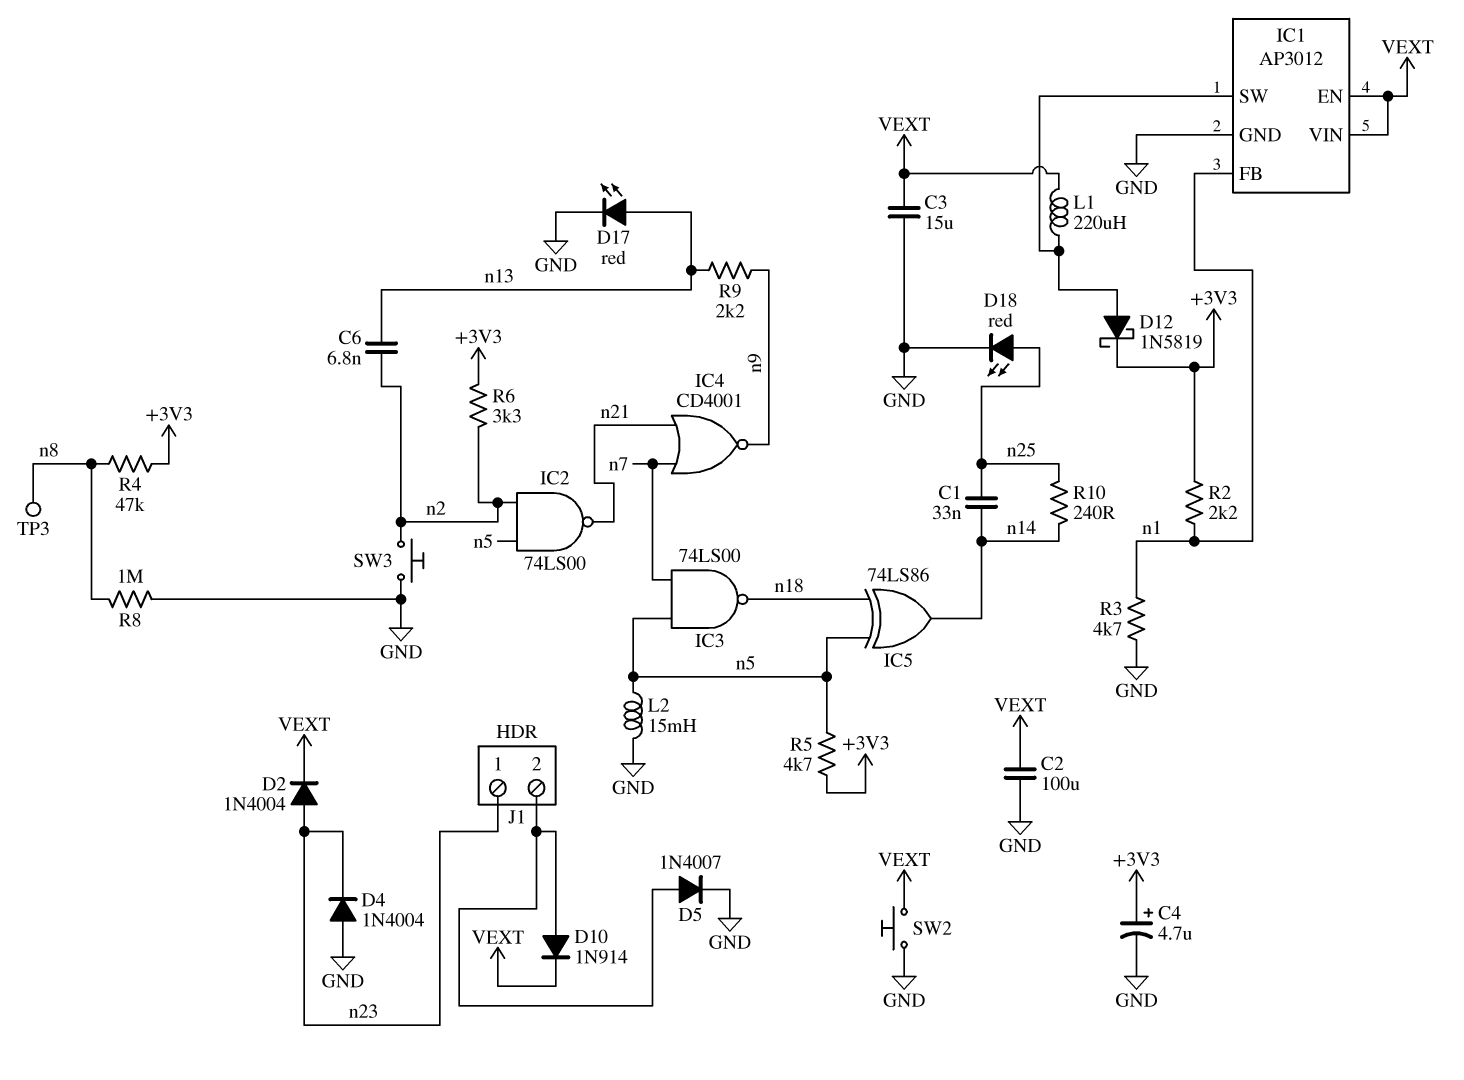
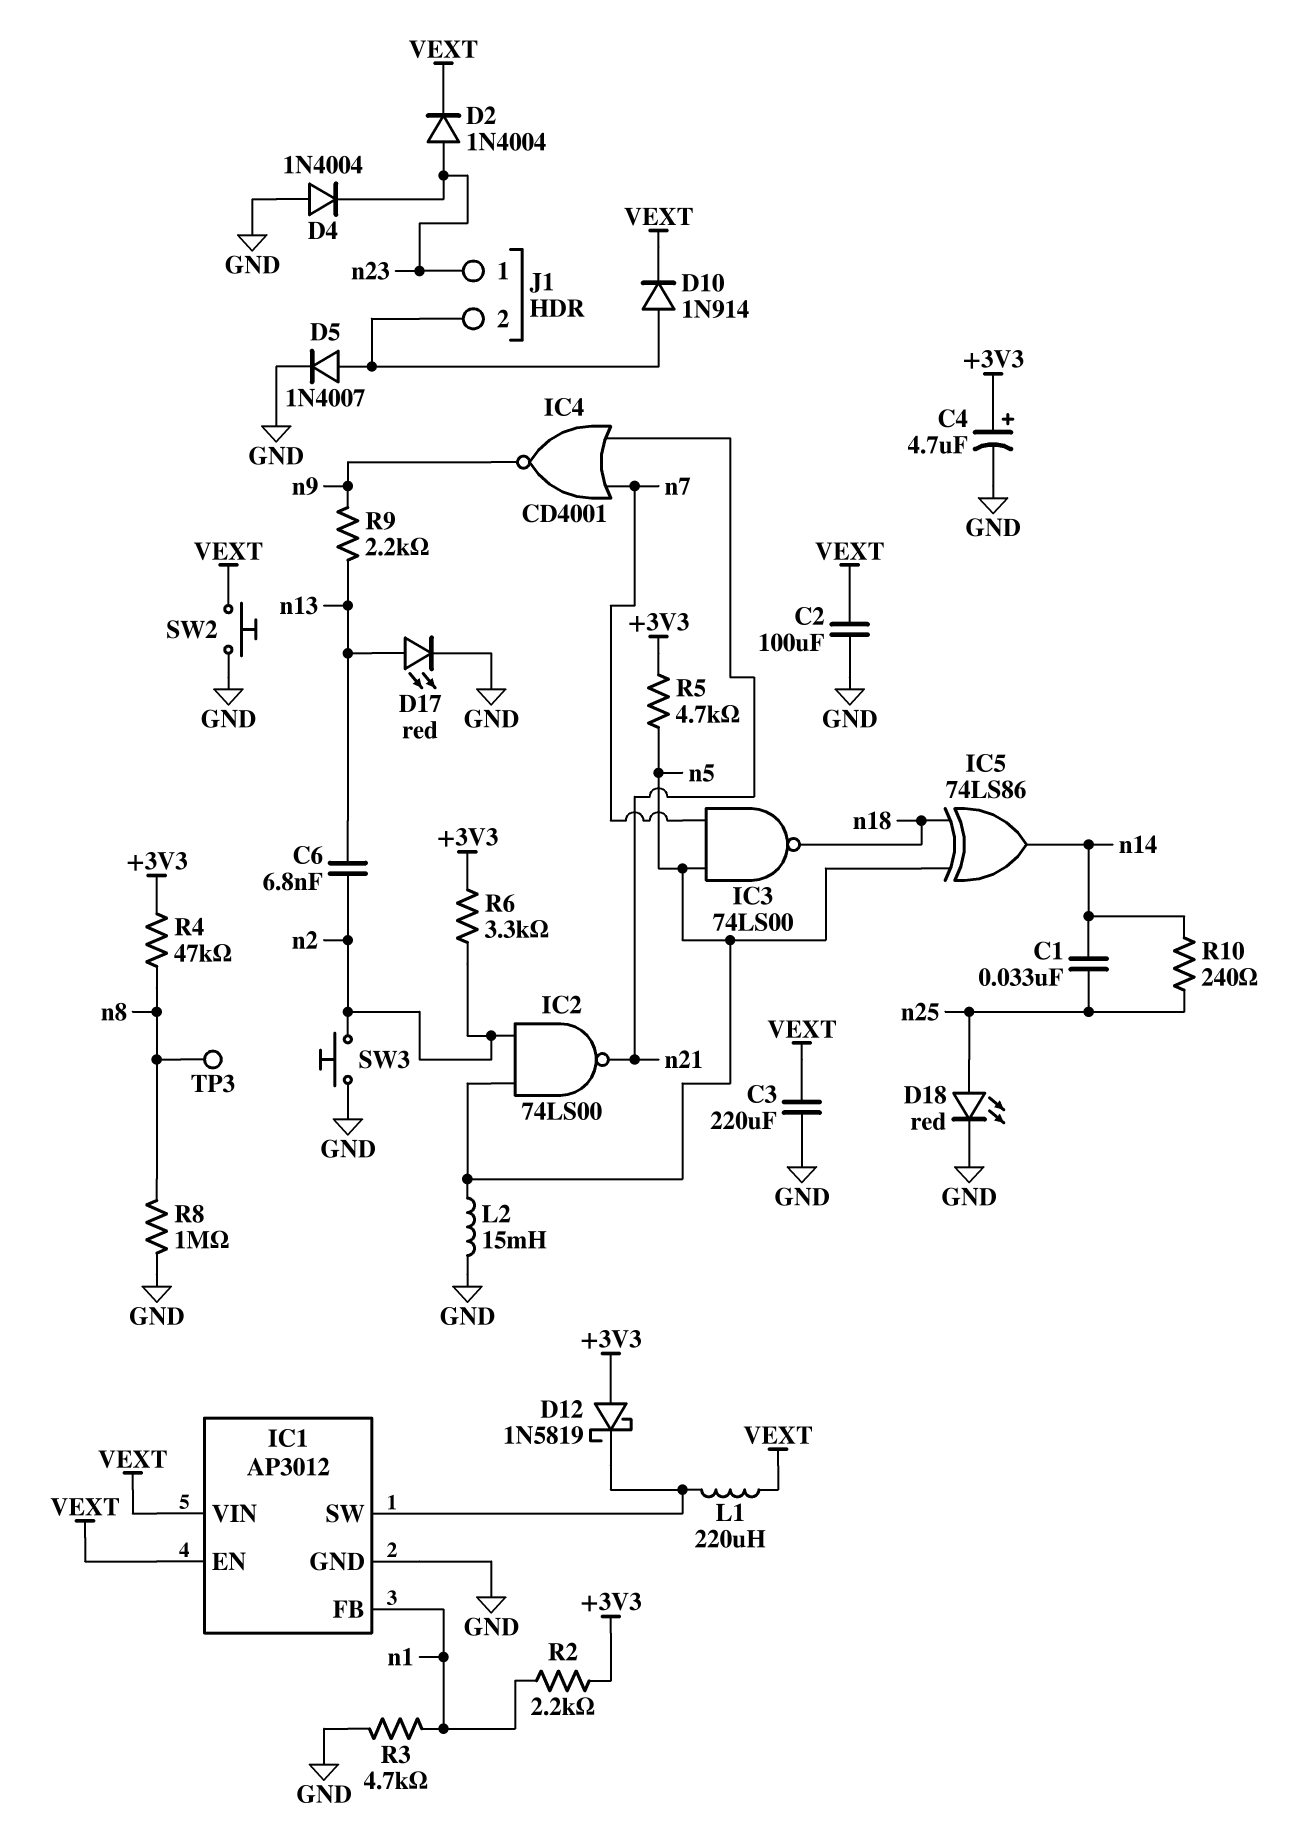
C3: 15uF (GND, VEXT) -> 220uF (GND, VEXT)
D12: schottky 1N5819 (A IC1/SW, K +3V3) -> schottky 1N5819 (A +3V3, K IC1/SW)

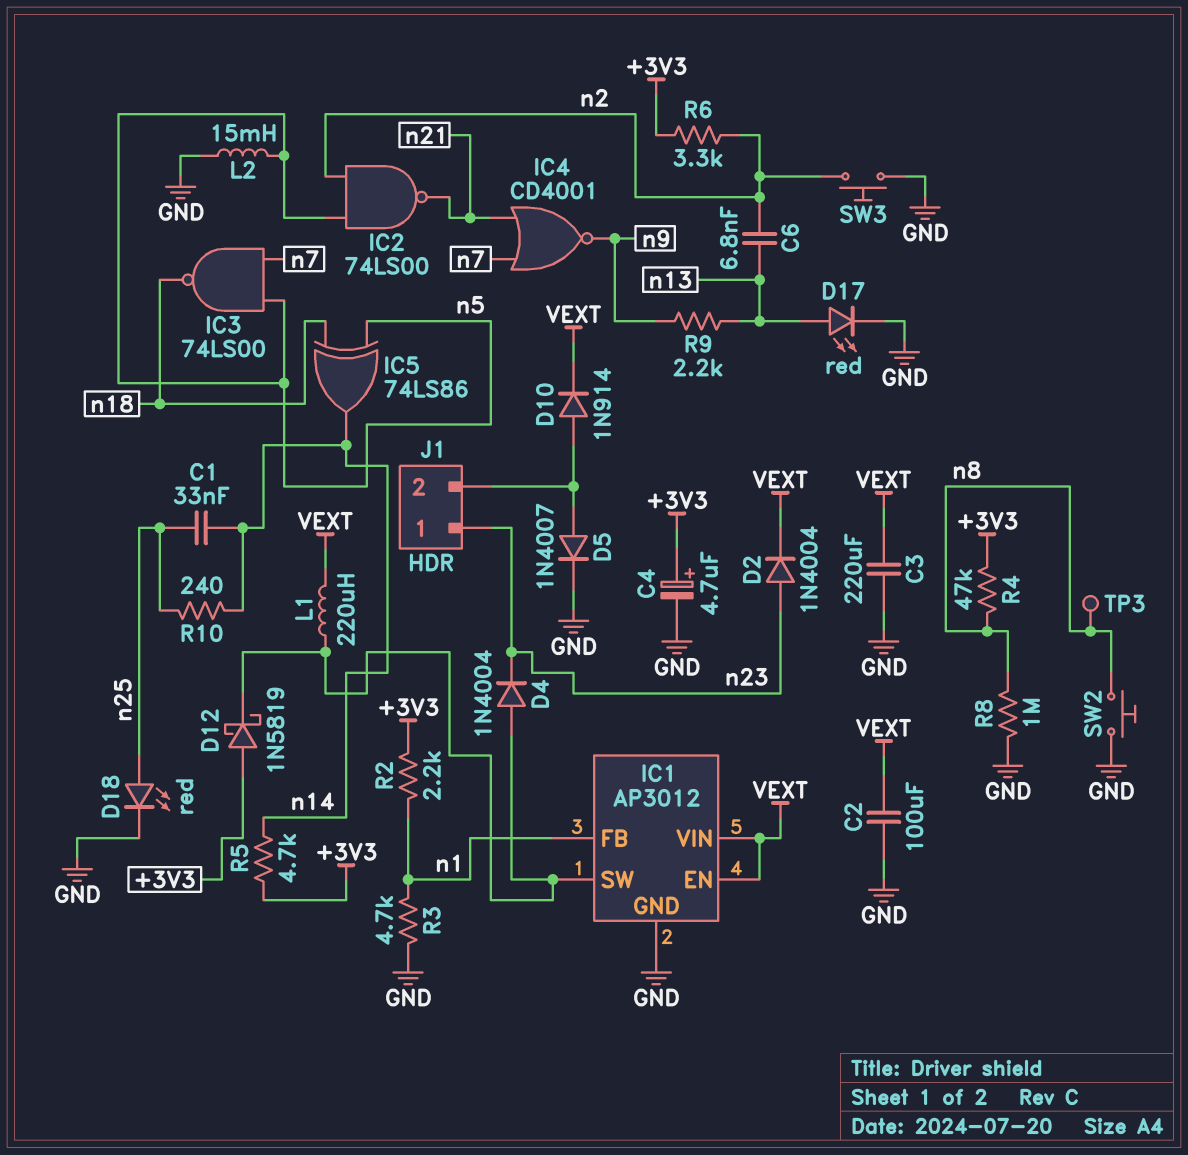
D4: diode 1N4004 (A GND, K n23) -> diode 1N4004 (A IC1/SW, K n23)
R5: 4.7k (+3V3, n5) -> 4.7k (+3V3, n14)
SW2: button (GND, VEXT) -> button (GND, n8)

